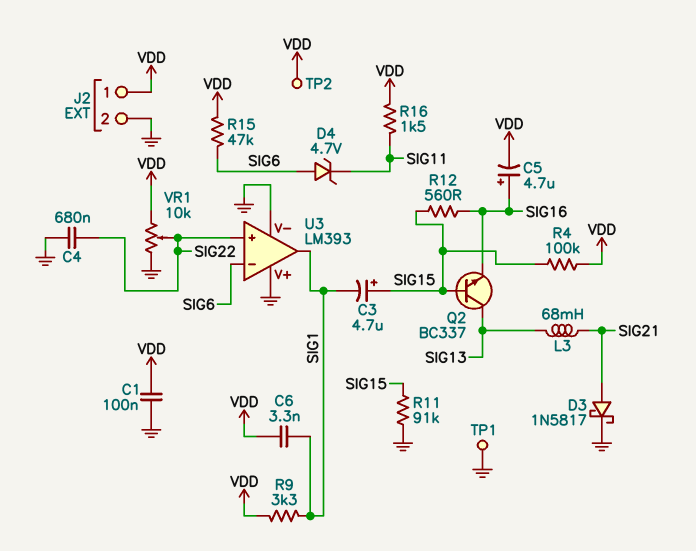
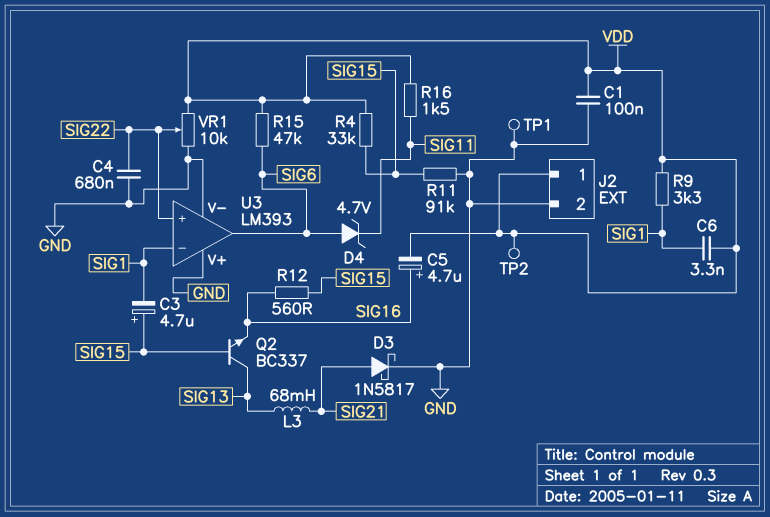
R4: 100k (SIG15, VDD) -> 33k (SIG15, VDD)
U3 pin in-: SIG6 -> SIG1
U3 pin out: SIG1 -> SIG6

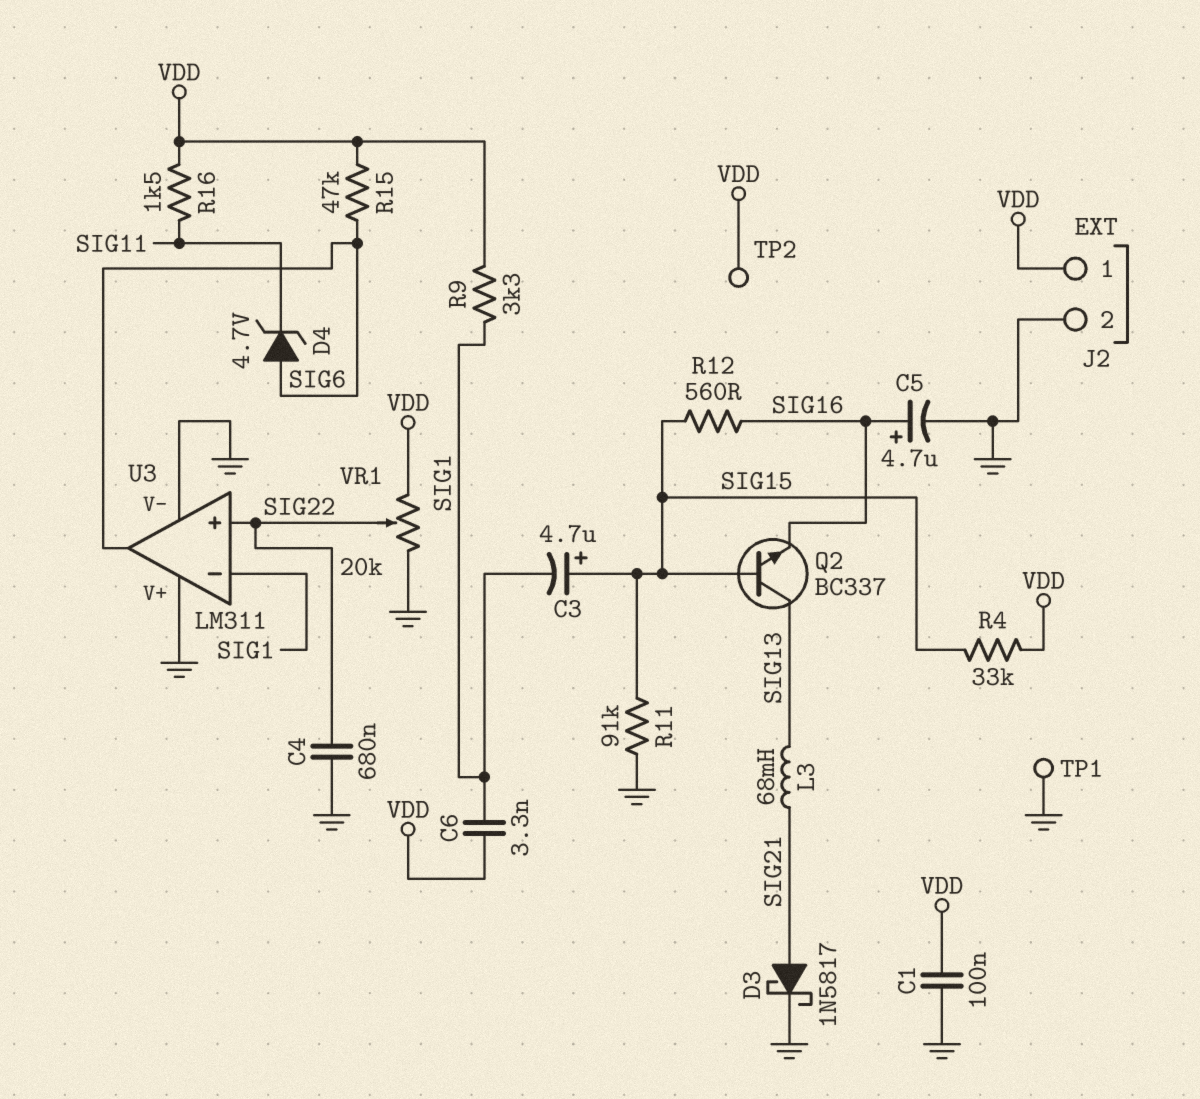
C5: 4.7uF (plus SIG16, minus VDD) -> 4.7uF (plus SIG16, minus GND)
U3: LM393 -> LM311
VR1: 10k (GND, VDD, wiper SIG22) -> 20k (GND, VDD, wiper SIG22)

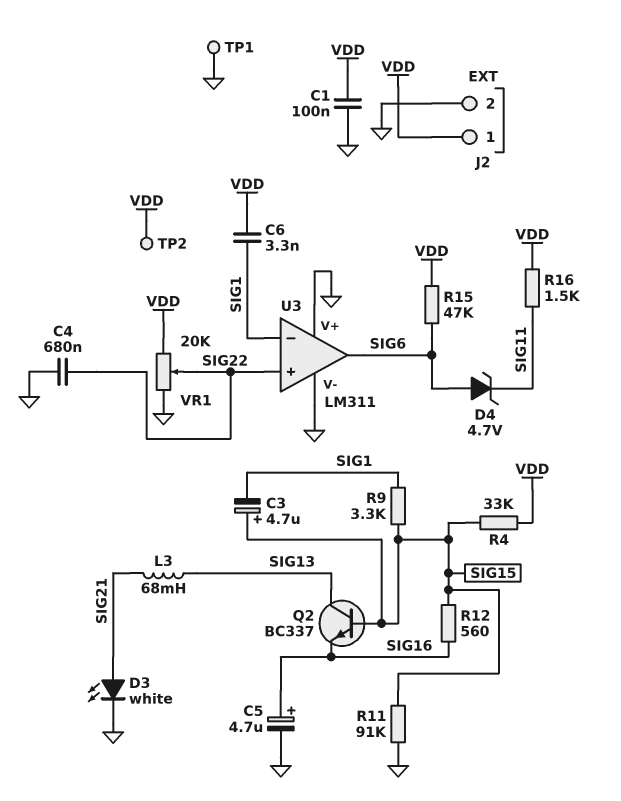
D3: schottky 1N5817 (A SIG21, K GND) -> LED white (A SIG21, K GND)
R9: 3.3k (SIG1, VDD) -> 3.3k (SIG1, SIG15)

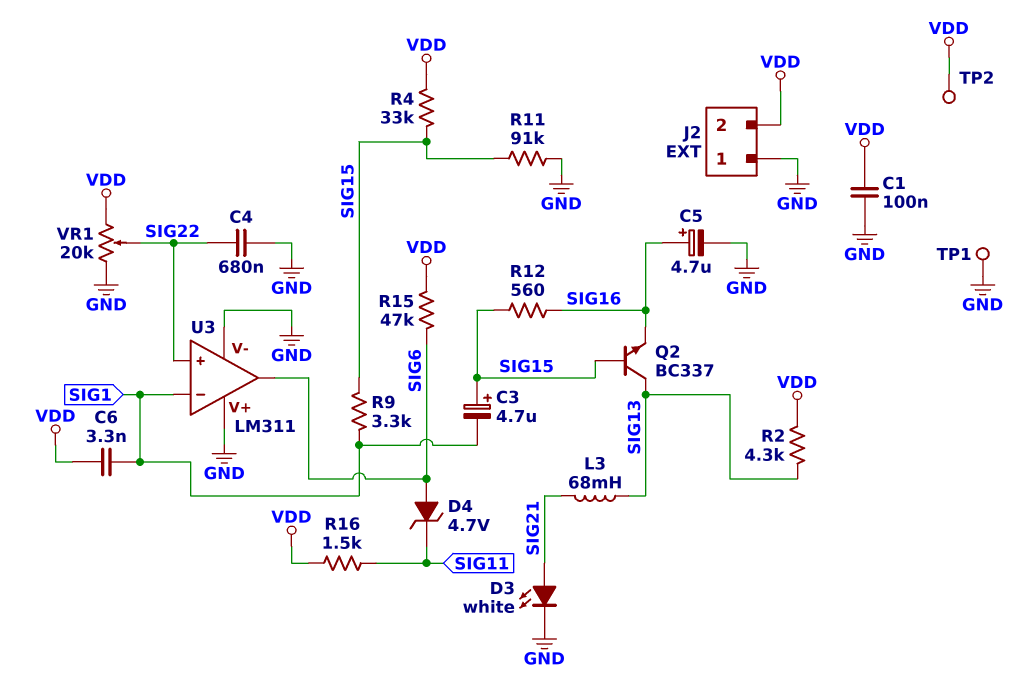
J2 pin 1: VDD -> GND
J2 pin 2: GND -> VDD
R2: none -> 4.3k (SIG13, VDD)

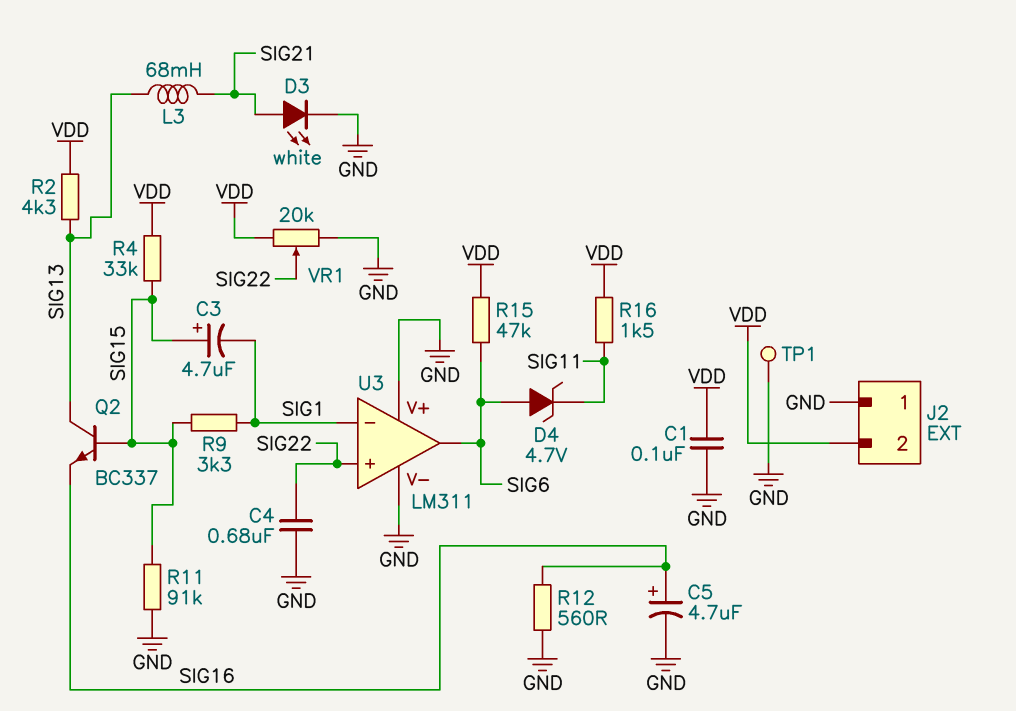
C6: 3.3nF (SIG1, VDD) -> none
R12: 560 (SIG15, SIG16) -> 560 (GND, SIG16)
TP2: test point (VDD) -> none

